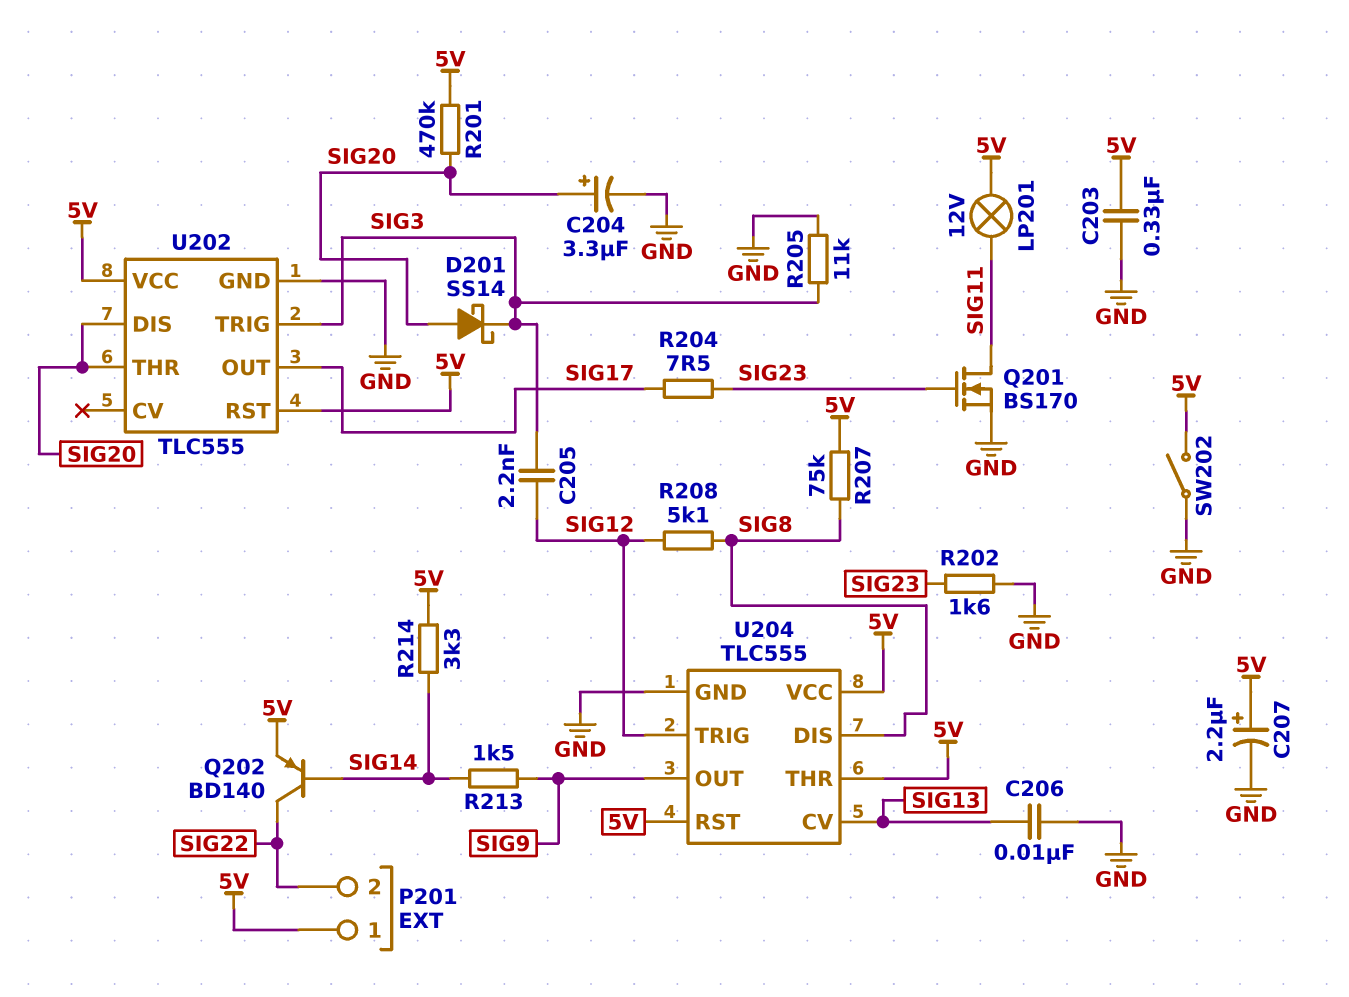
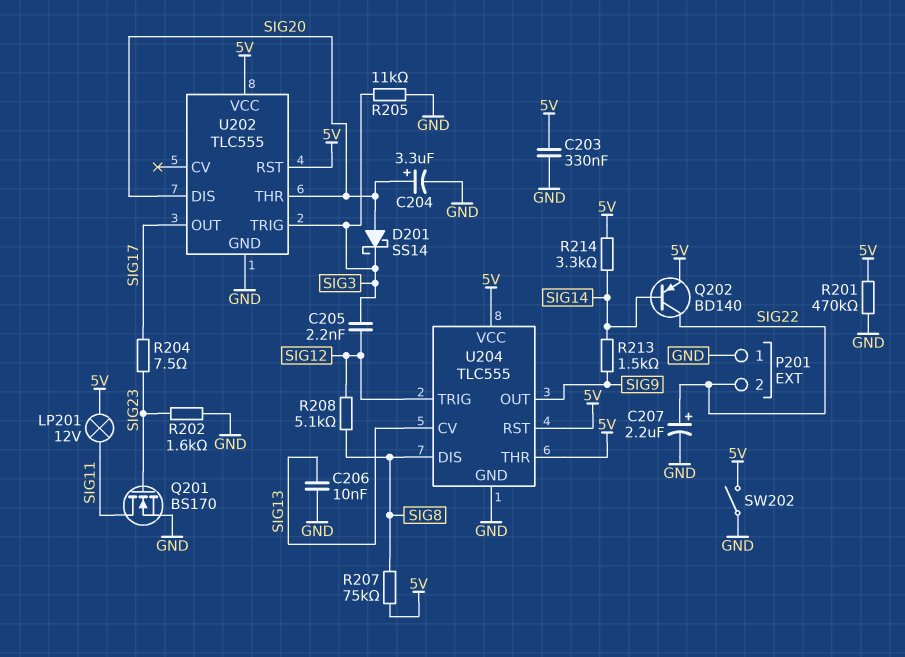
C207: 2.2uF (plus 5V, minus GND) -> 2.2uF (plus SIG22, minus GND)
P201 pin 1: 5V -> GND
R201: 470k (5V, SIG20) -> 470k (5V, GND)

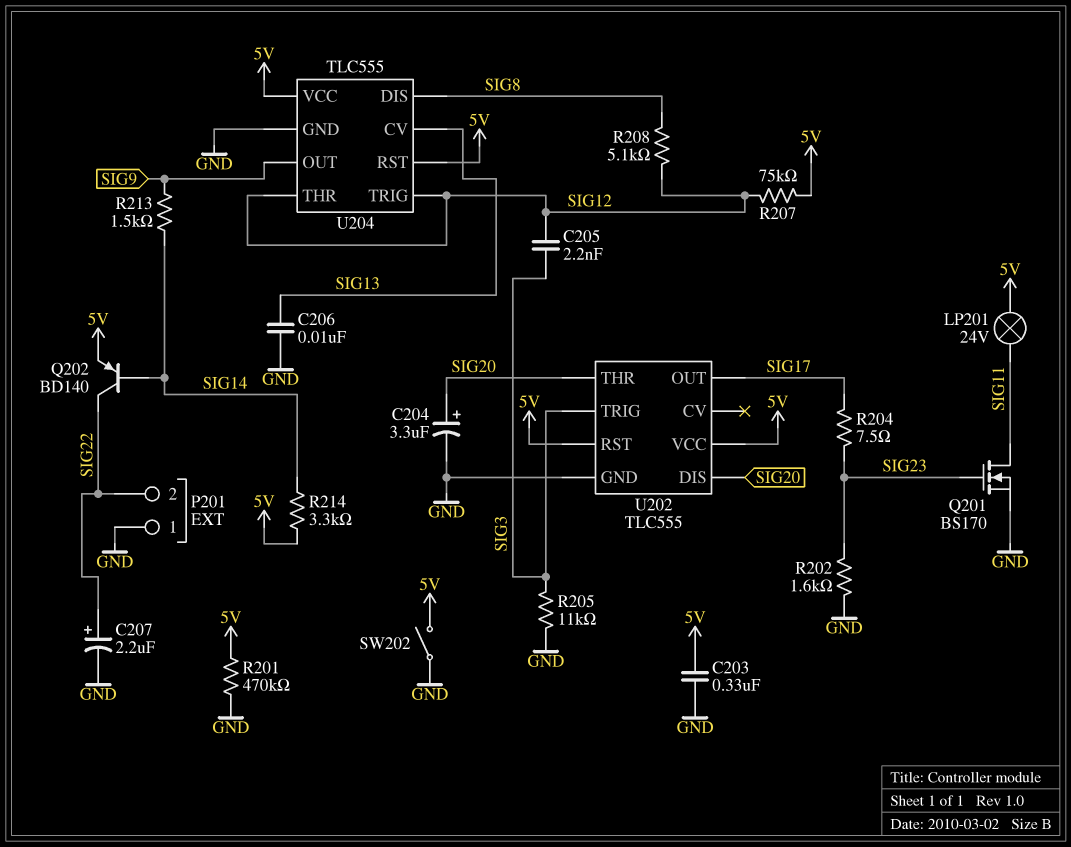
D201: schottky SS14 (A SIG20, K SIG3) -> none
LP201: lamp 12V (5V, SIG11) -> lamp 24V (5V, SIG11)
R207: 75k (5V, SIG8) -> 75k (5V, SIG12)
U204 pin THR: 5V -> SIG12

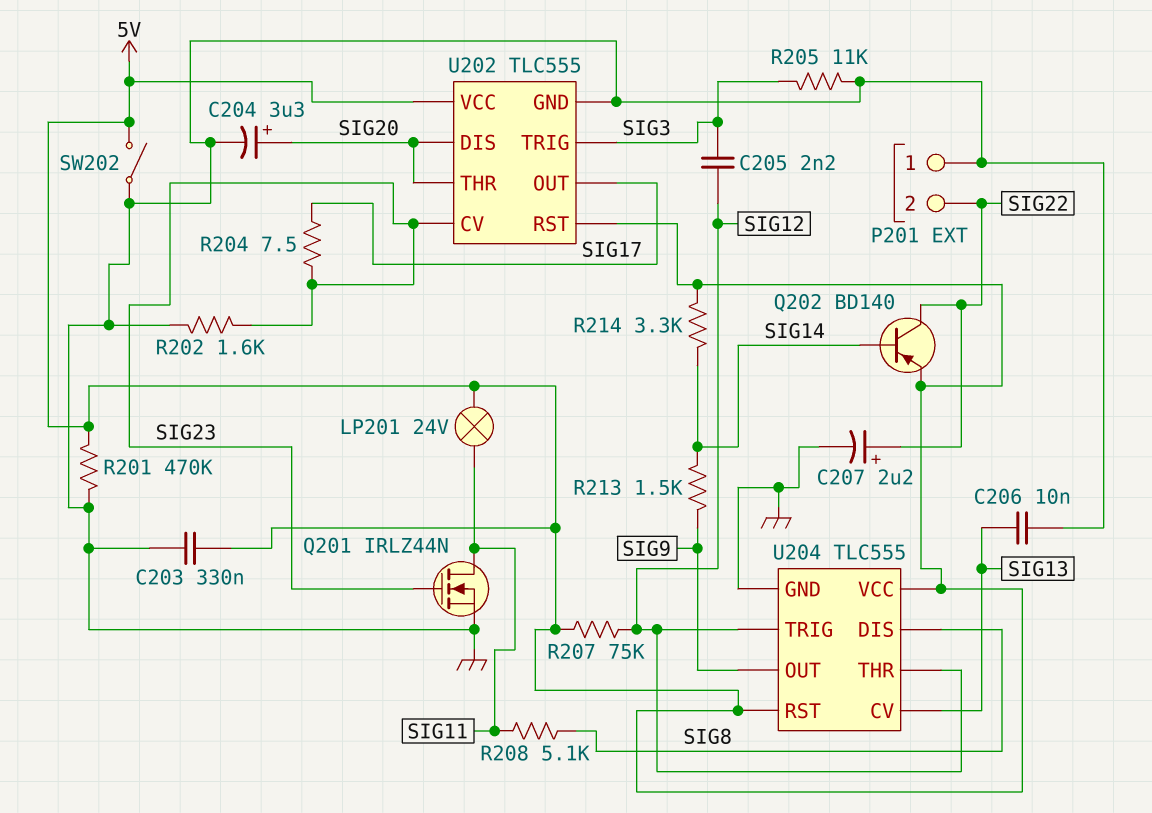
Q201: NMOS BS170 (G SIG23, D SIG11, S GND) -> NMOS IRLZ44N (G SIG23, D SIG11, S GND)
R208: 5.1k (SIG8, SIG12) -> 5.1k (SIG8, SIG11)
U202 pin CV: none -> SIG23

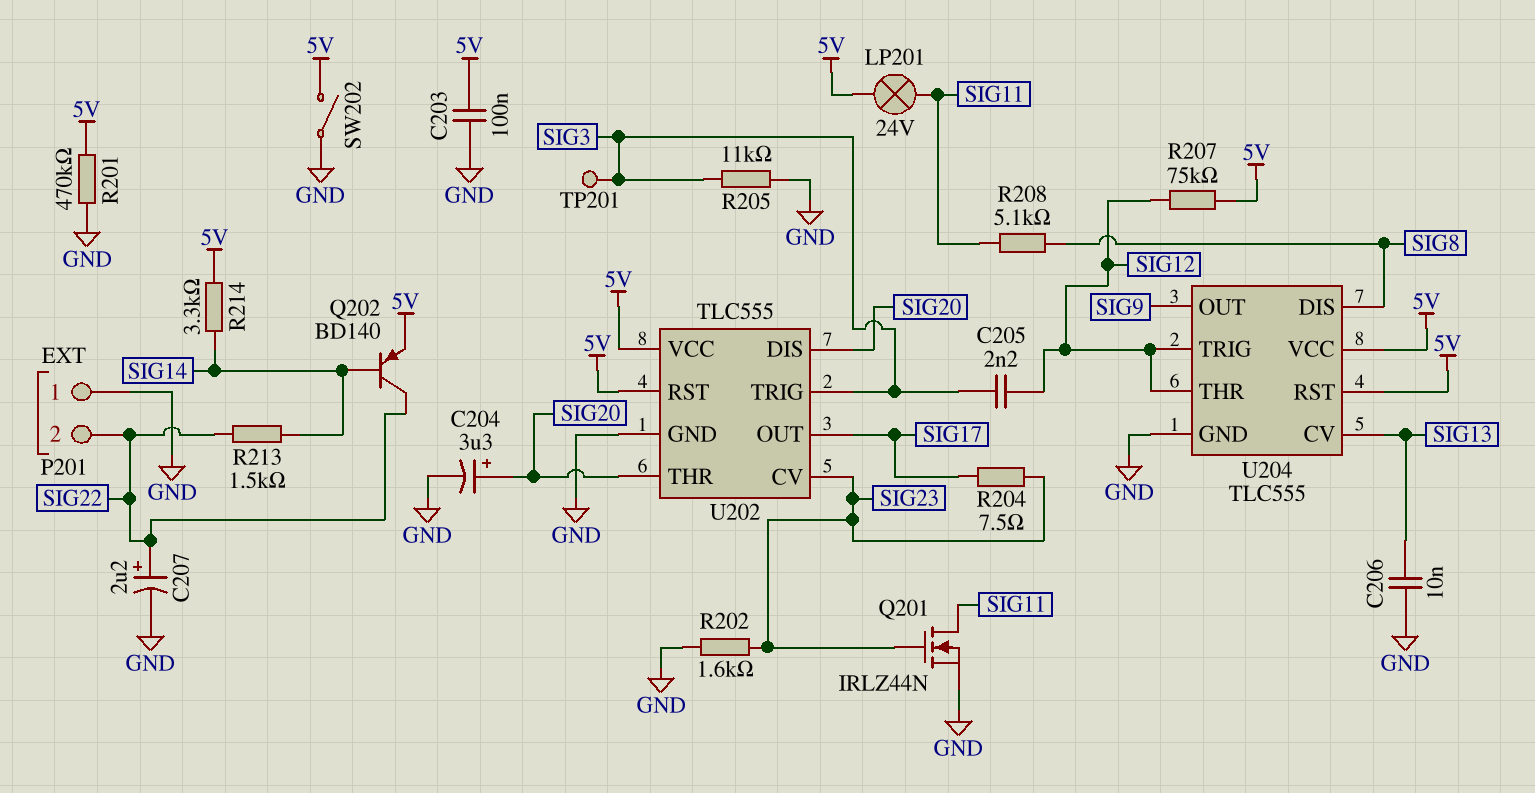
C203: 330nF (5V, GND) -> 100nF (5V, GND)
R213: 1.5k (SIG9, SIG14) -> 1.5k (SIG14, SIG22)
TP201: none -> test point (SIG3)

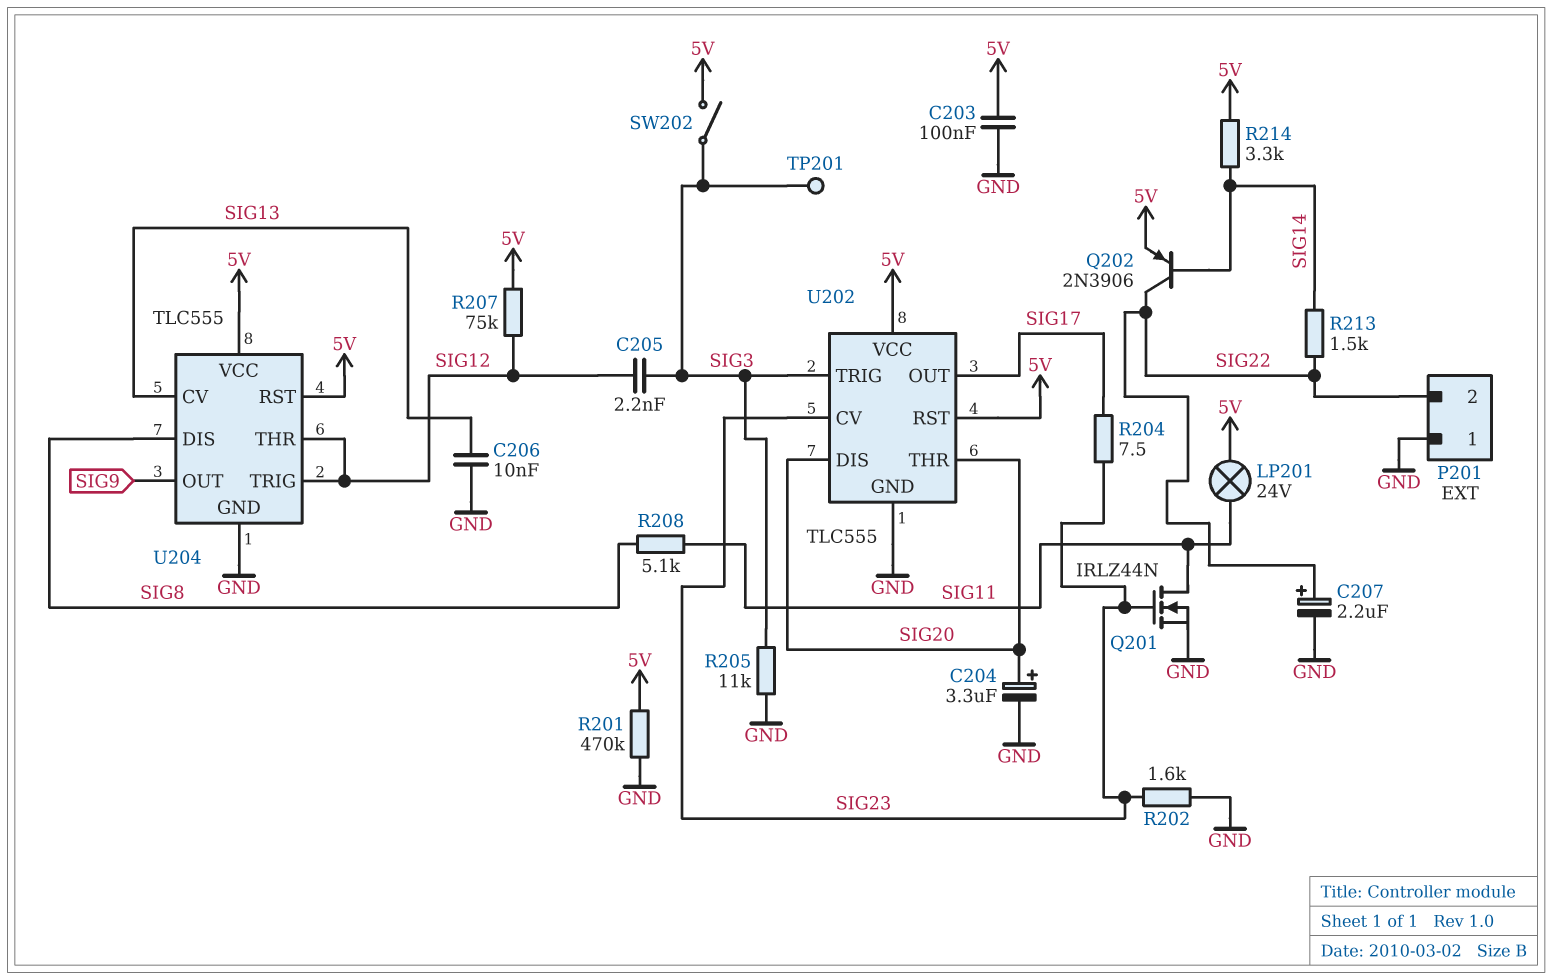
Q202: PNP BD140 (B SIG14, C SIG22, E 5V) -> PNP 2N3906 (B SIG14, C SIG22, E 5V)
SW202: switch (5V, GND) -> switch (5V, SIG3)

